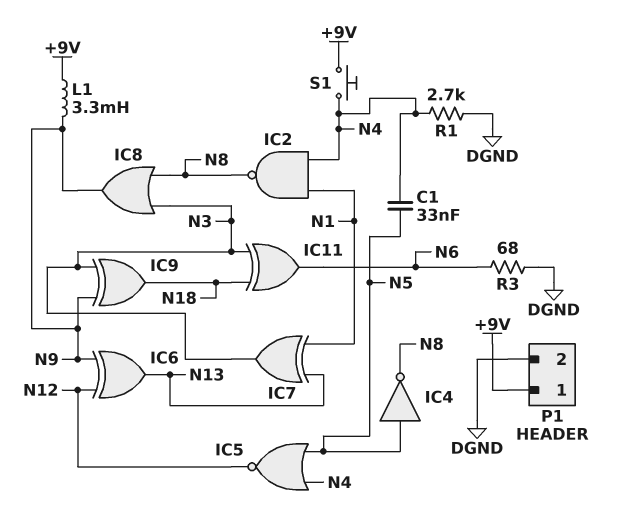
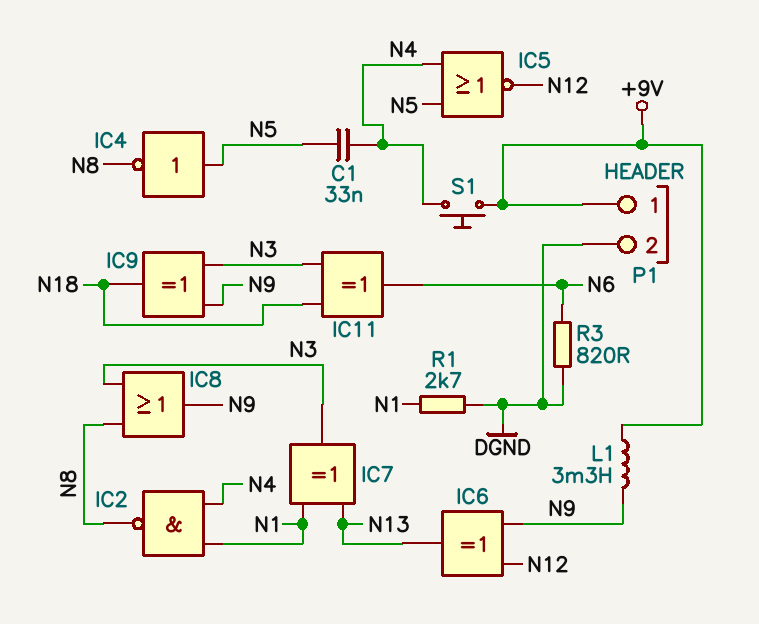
R1: 2.7k (DGND, N4) -> 2.7k (DGND, N1)
R3: 68 (DGND, N6) -> 820 (DGND, N6)

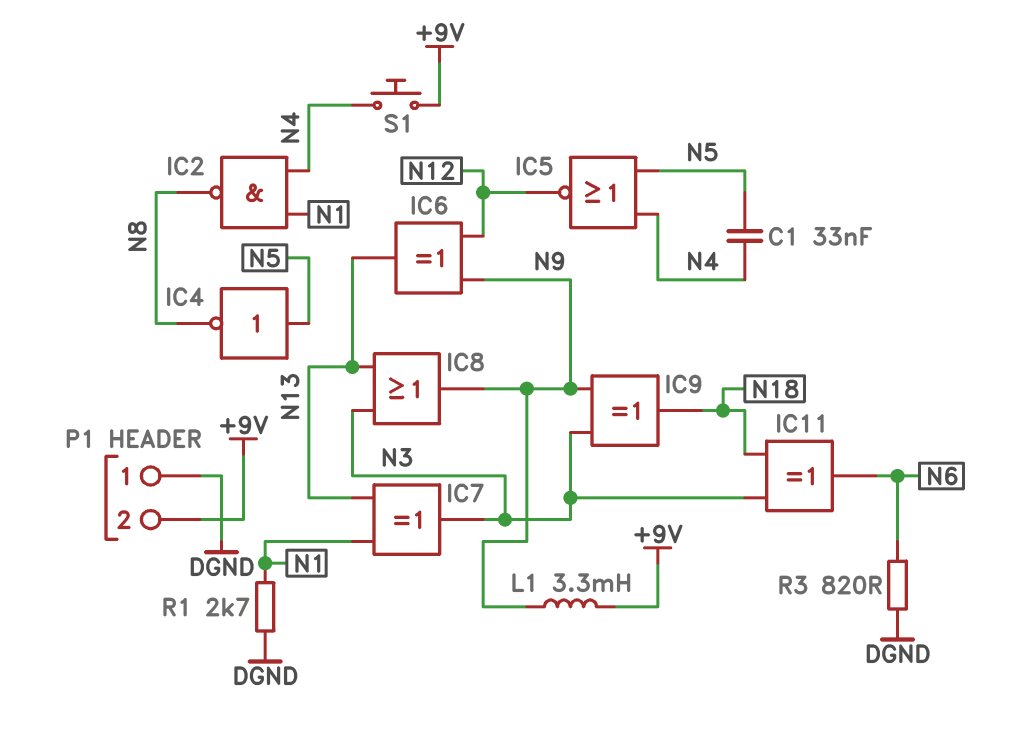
IC8: OR (in N3, in N8, out N9) -> OR (in N3, in N13, out N9)
P1 pin 1: +9V -> DGND
P1 pin 2: DGND -> +9V

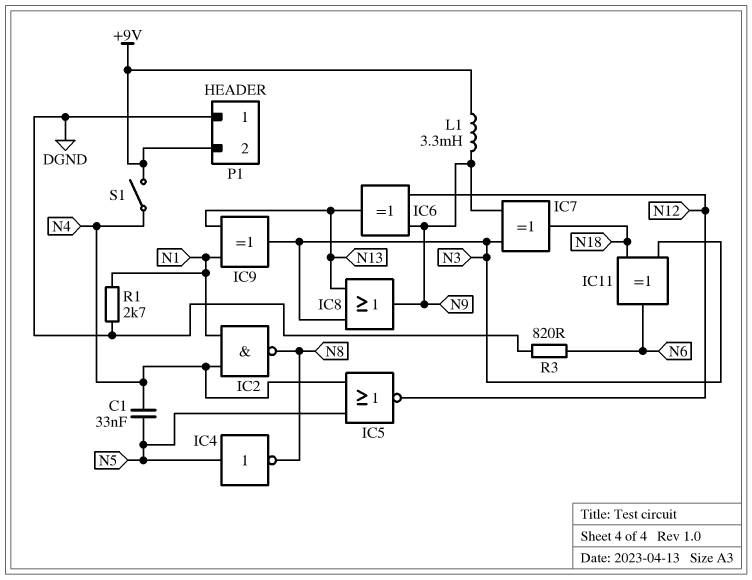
IC7: XOR (in N1, in N13, out N3) -> XOR (in N3, in N9, out N18)
IC9: XOR (in N3, in N9, out N18) -> XOR (in N1, in N13, out N3)
S1: button (+9V, N4) -> switch (+9V, N4)

